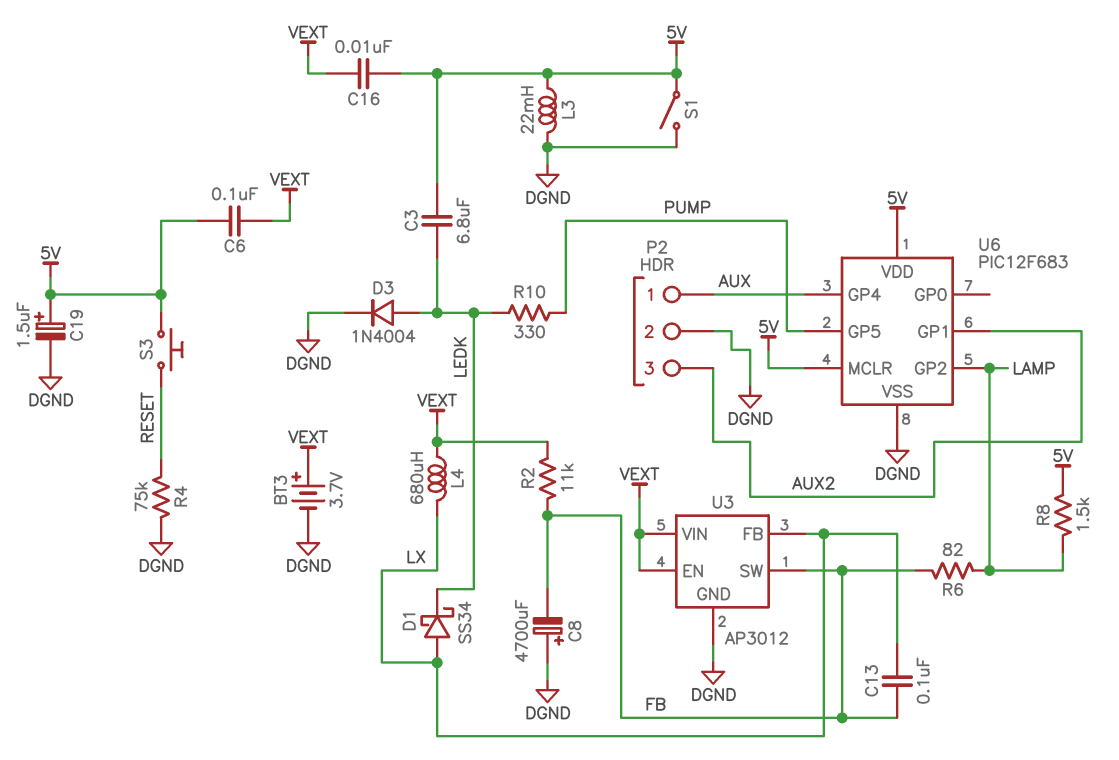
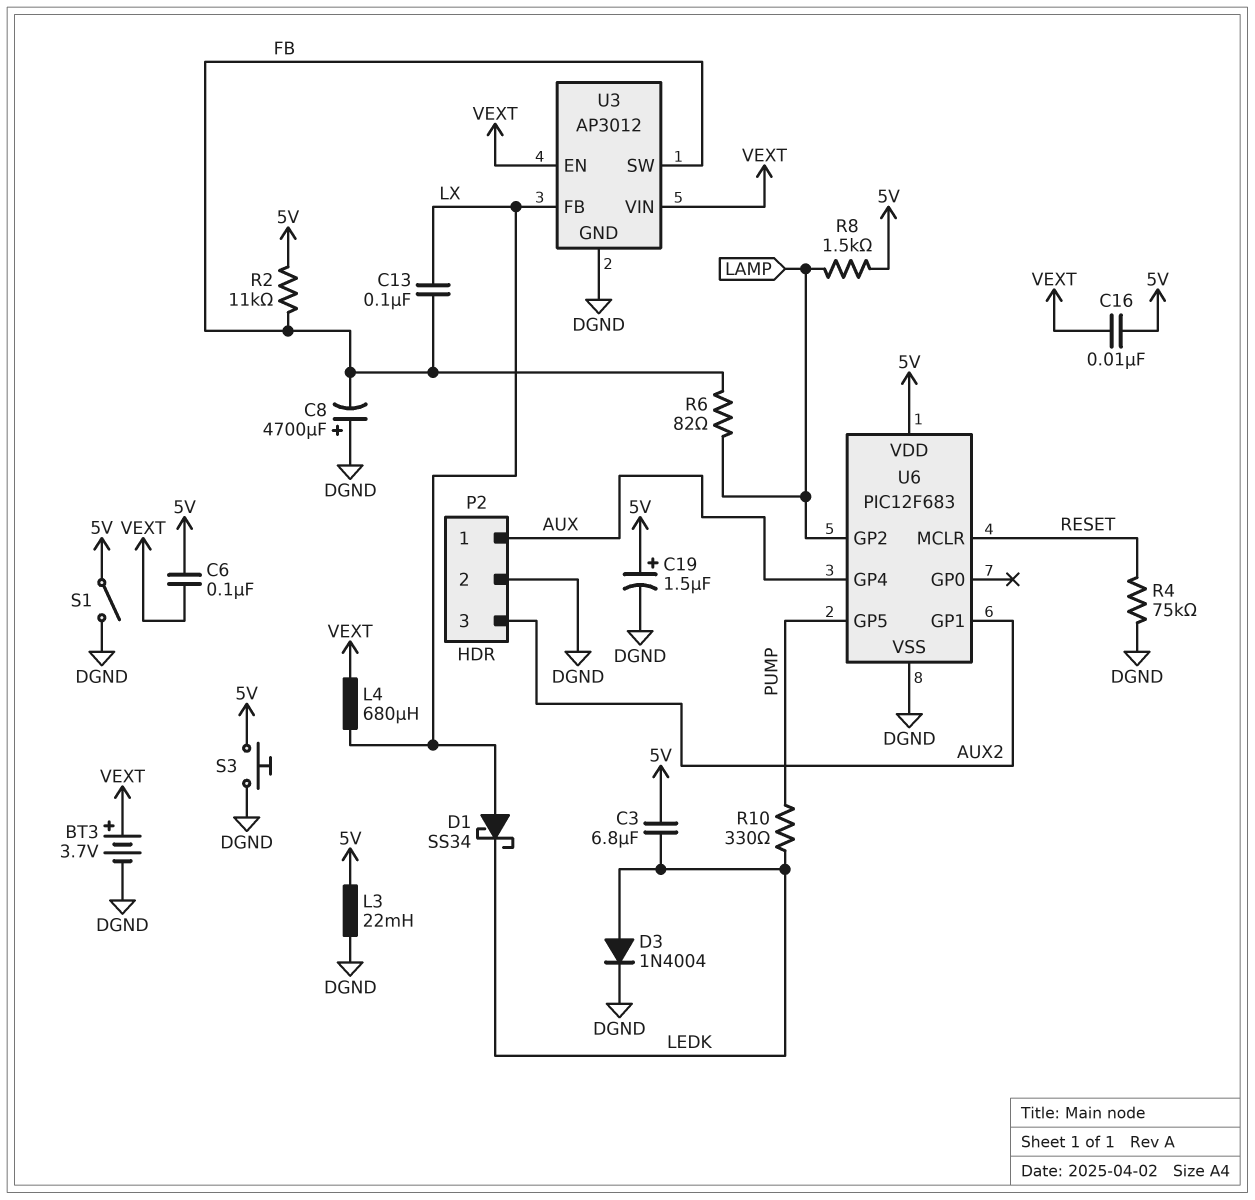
R2: 11k (FB, VEXT) -> 11k (5V, FB)
S3: button (5V, RESET) -> button (5V, DGND)
U6 pin MCLR: 5V -> RESET

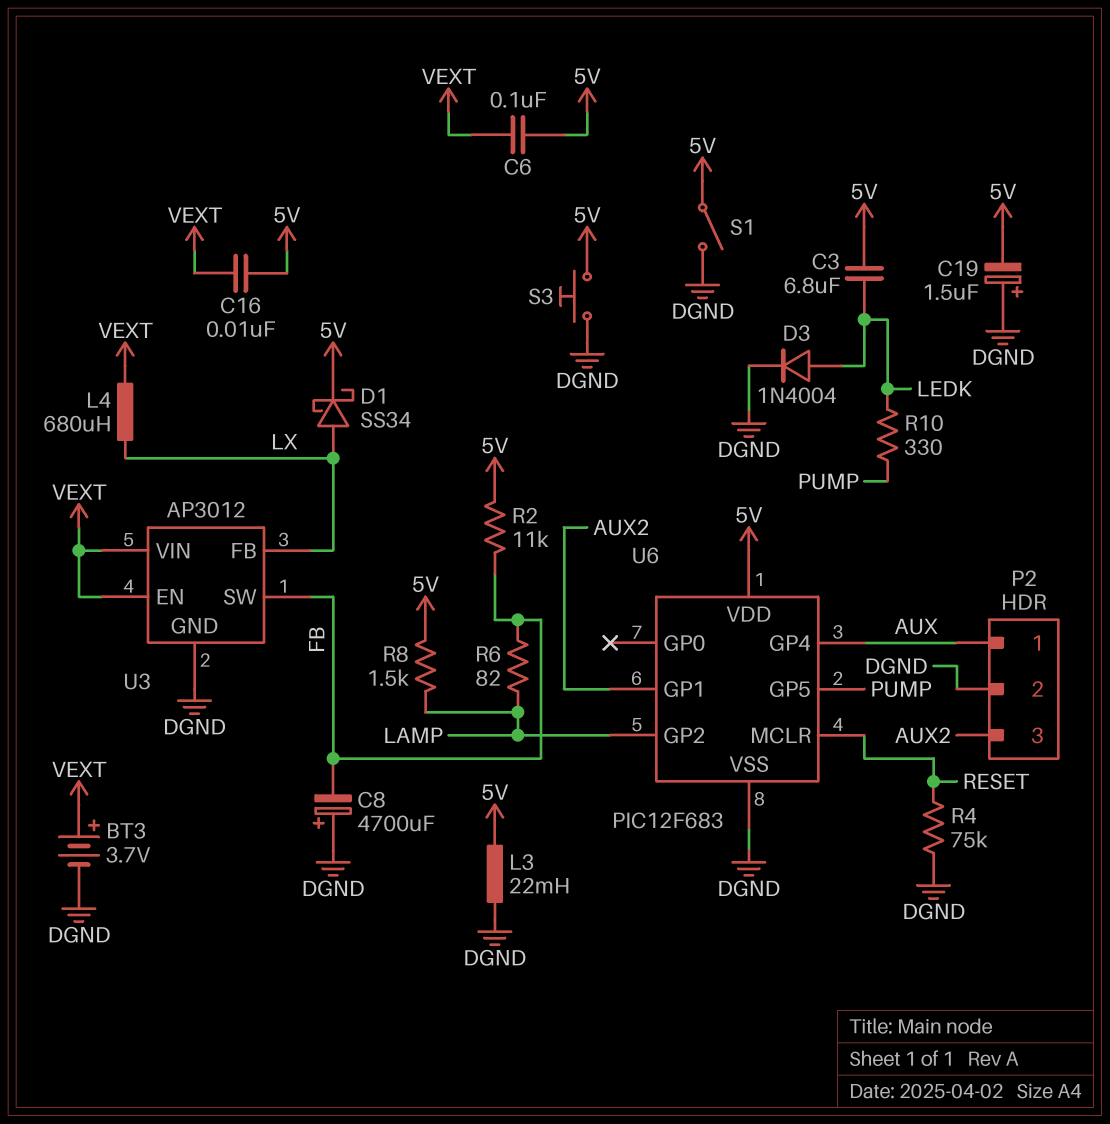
C13: 100nF (FB, LX) -> none
C19: 1.5uF (plus 5V, minus DGND) -> 1.5uF (plus DGND, minus 5V)
D1: schottky SS34 (A LX, K LEDK) -> schottky SS34 (A LX, K 5V)

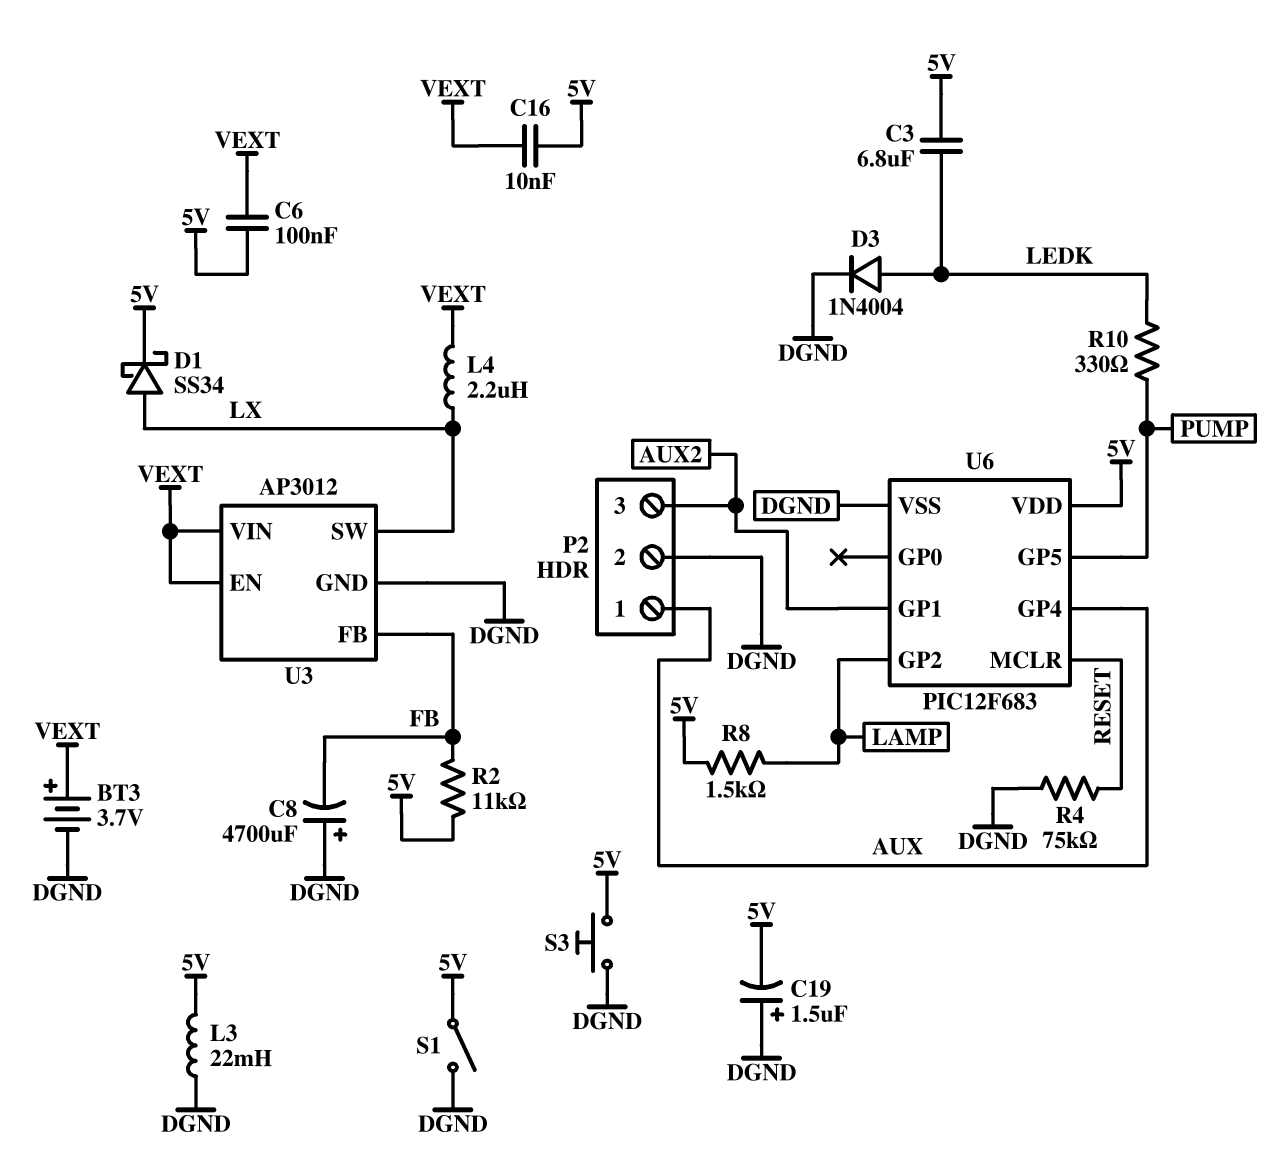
L4: 680uH (LX, VEXT) -> 2.2uH (LX, VEXT)
R6: 82 (FB, LAMP) -> none
U3 pin FB: LX -> FB
U3 pin SW: FB -> LX

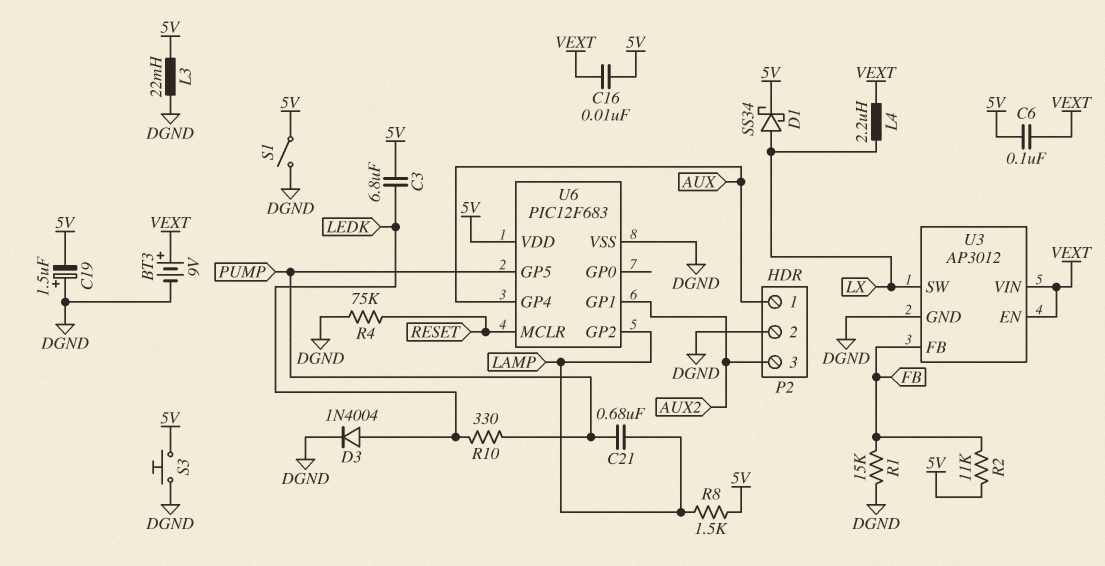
BT3: 3.7V (plus VEXT, minus DGND) -> 9V (plus VEXT, minus DGND)
C8: 4700uF (plus DGND, minus FB) -> none
C21: none -> 680nF (LAMP, PUMP)
R1: none -> 15k (DGND, FB)

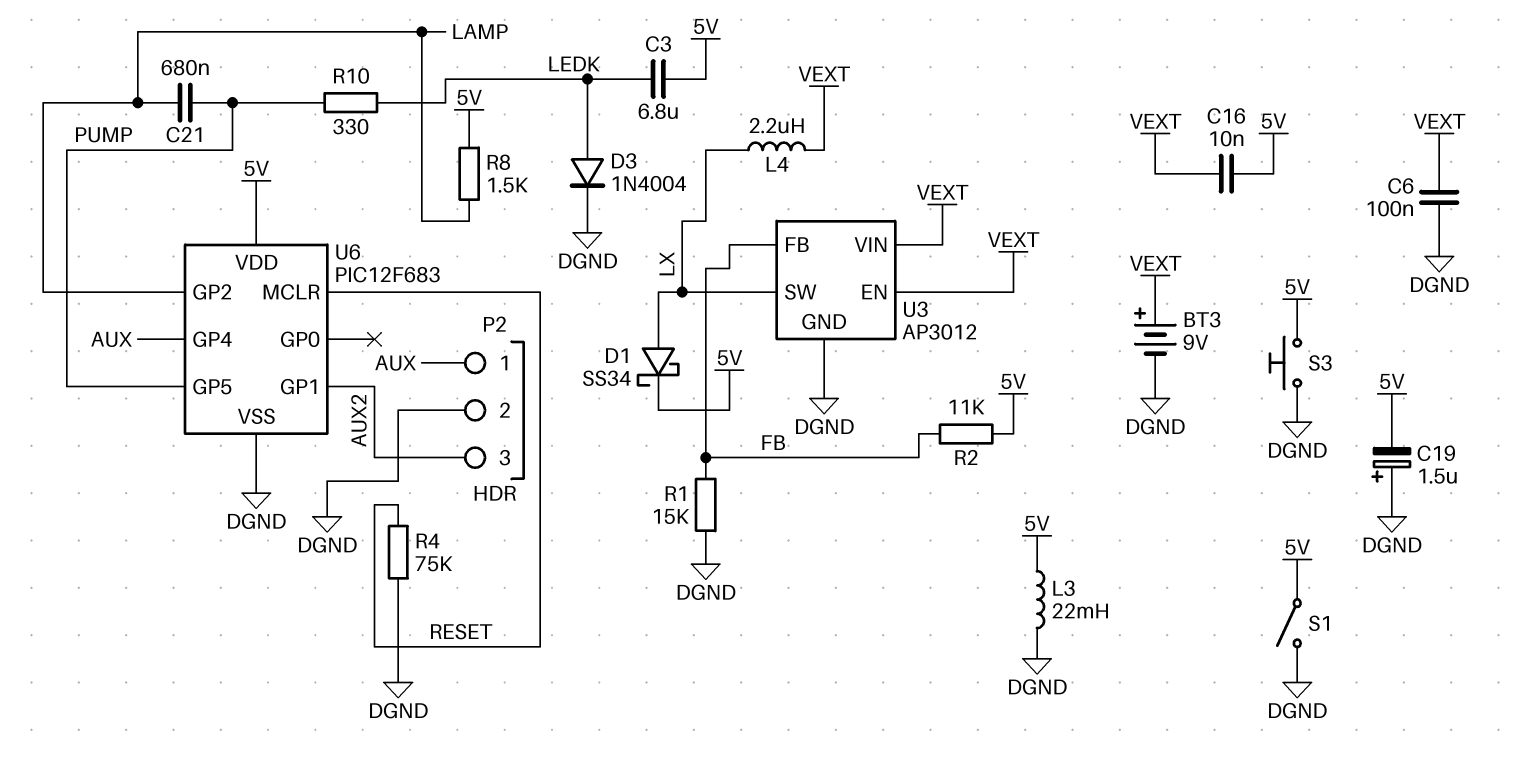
C6: 100nF (5V, VEXT) -> 100nF (DGND, VEXT)

